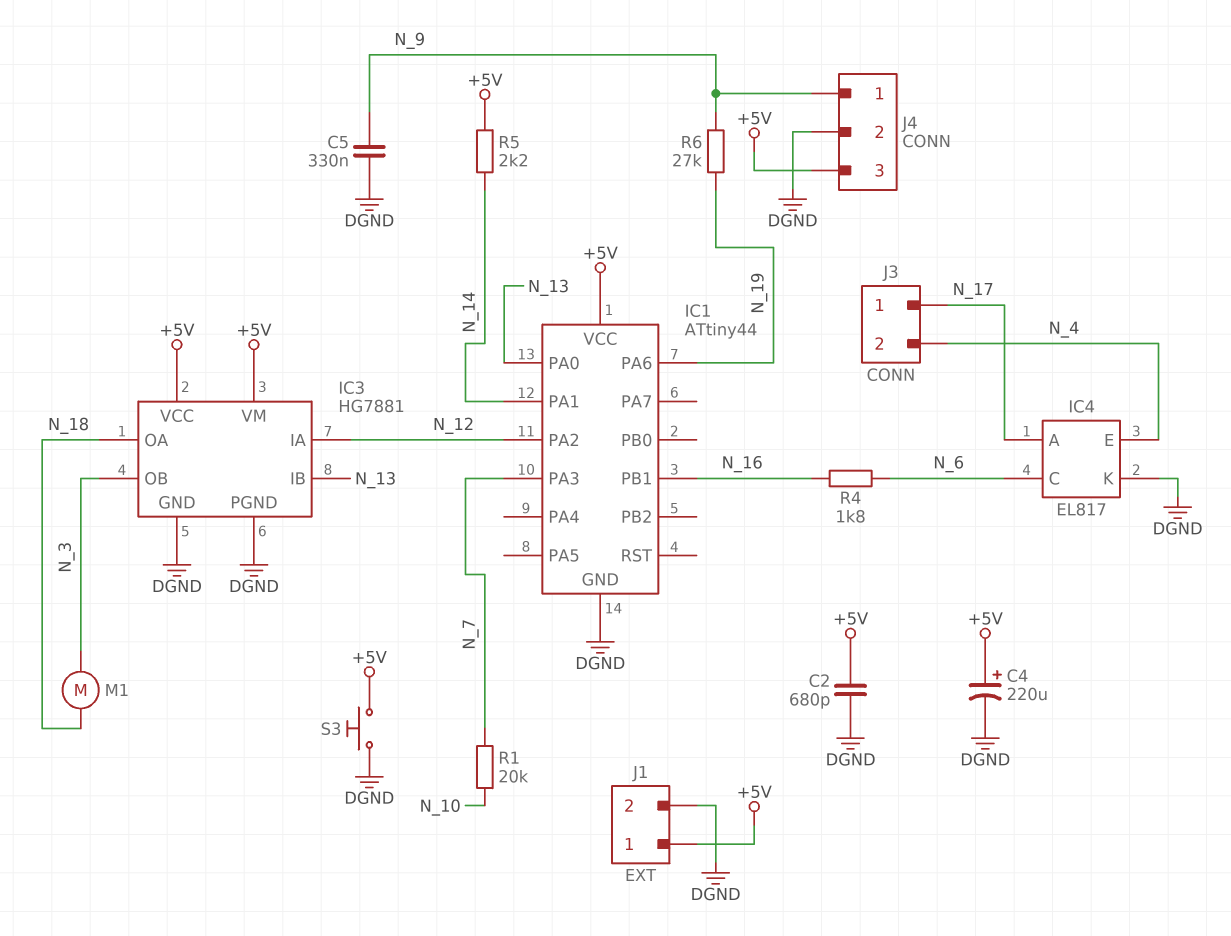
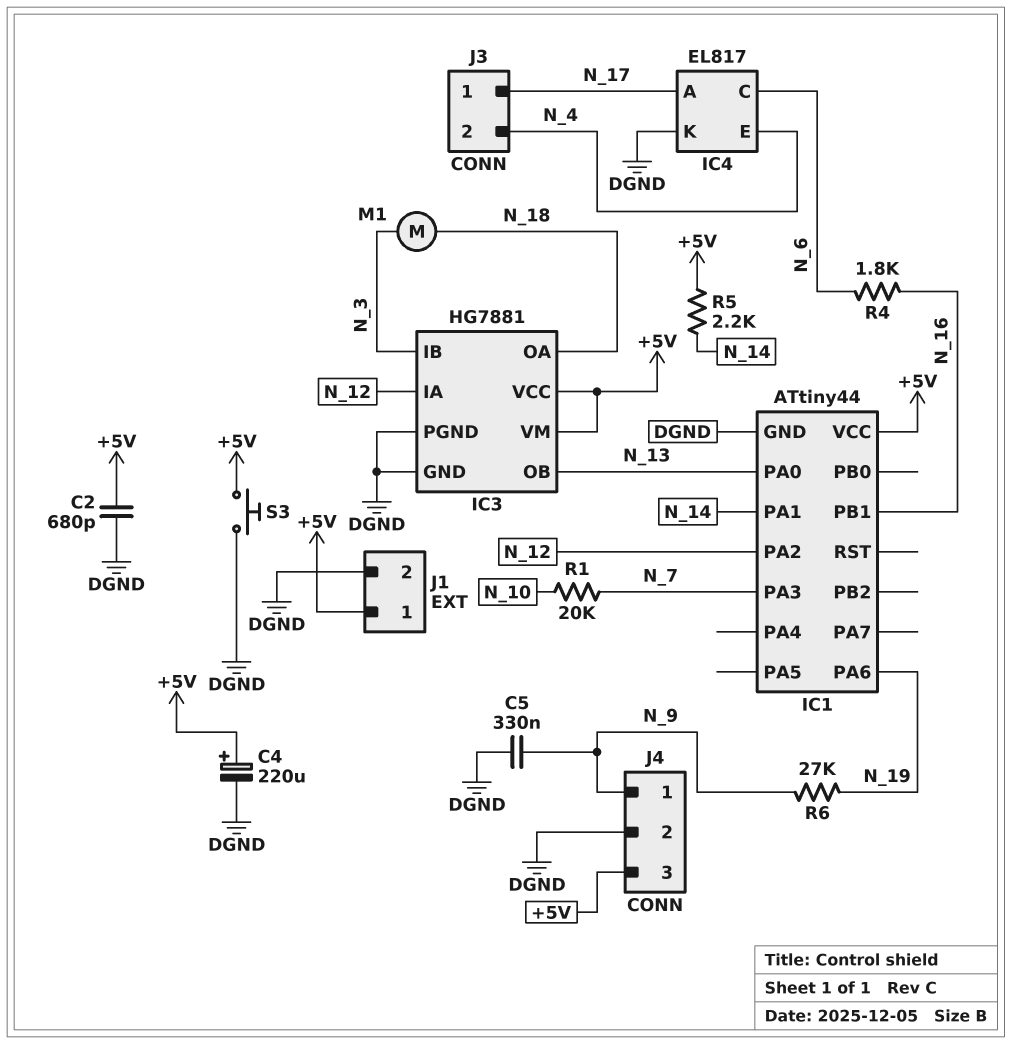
IC3 pin IB: N_13 -> N_3
IC3 pin OB: N_3 -> N_13

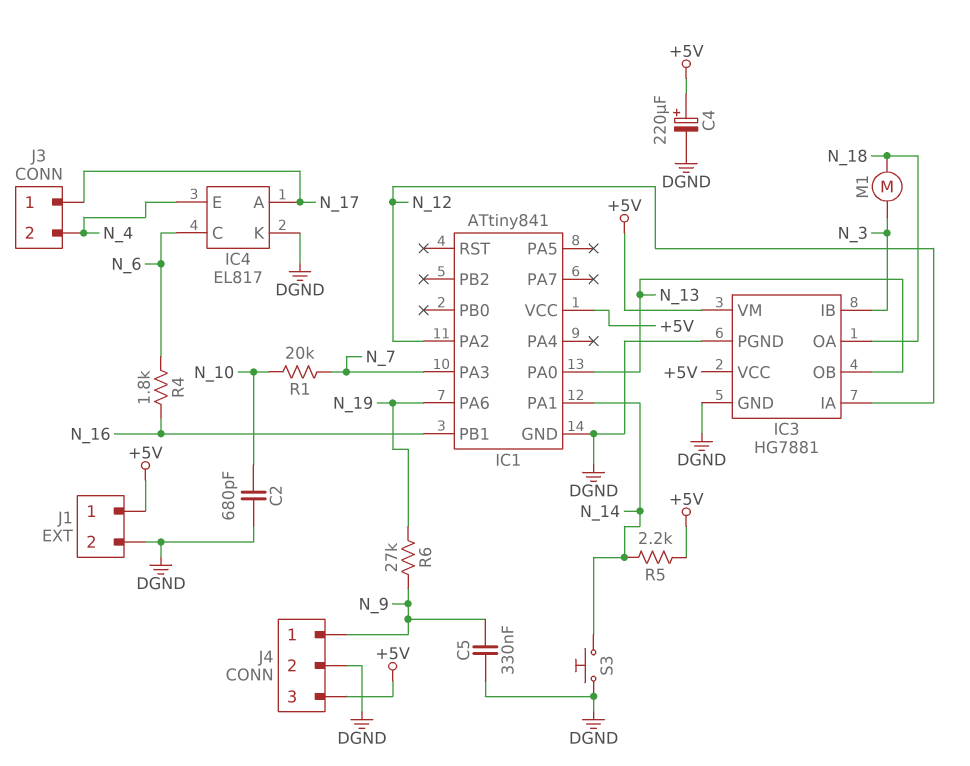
C2: 680pF (+5V, DGND) -> 680pF (DGND, N_10)
IC1: ATtiny44 -> ATtiny841
S3: button (+5V, DGND) -> button (DGND, N_14)

